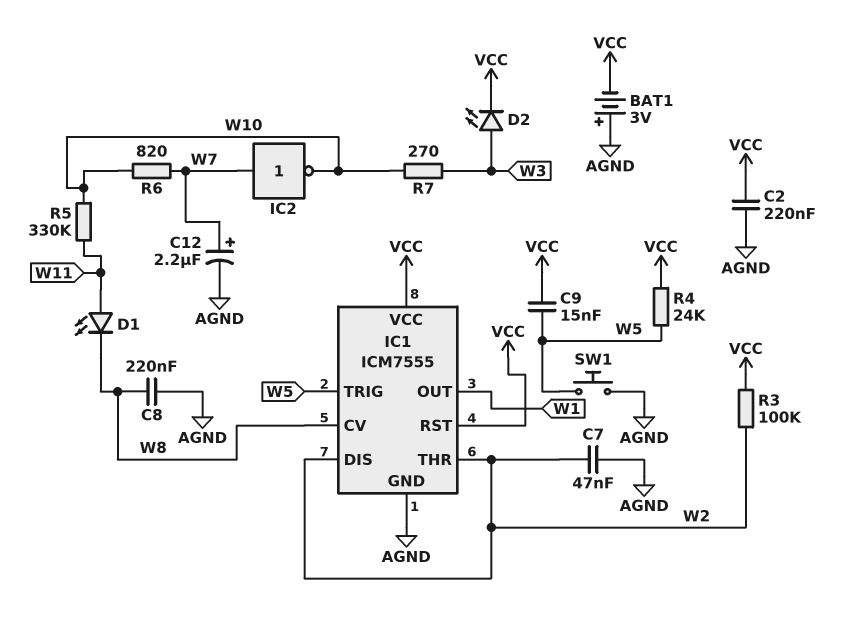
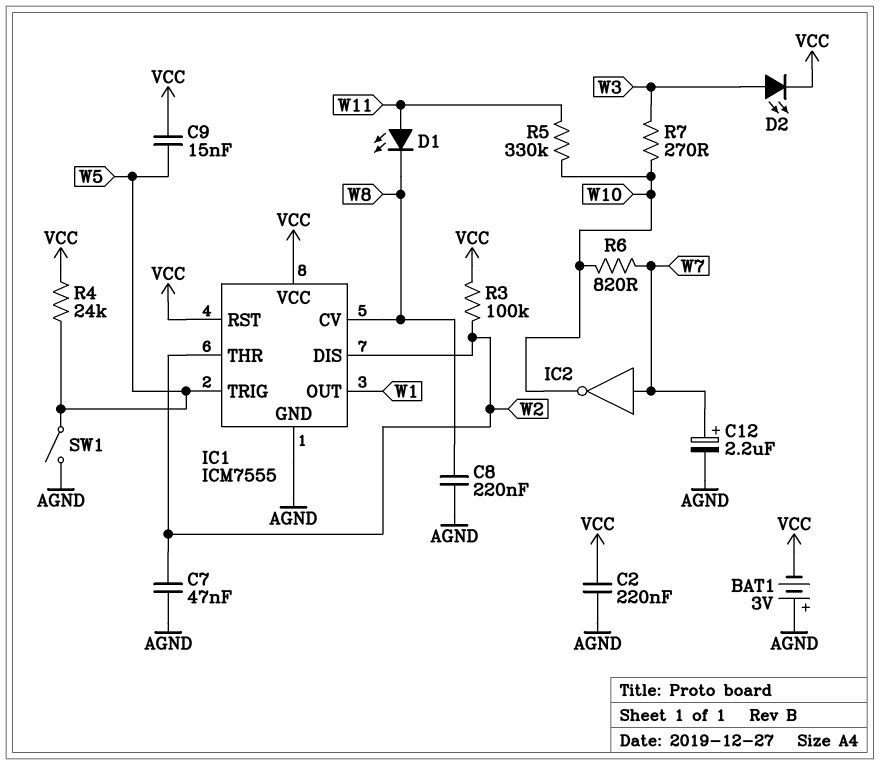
SW1: button (AGND, W5) -> switch (AGND, W5)

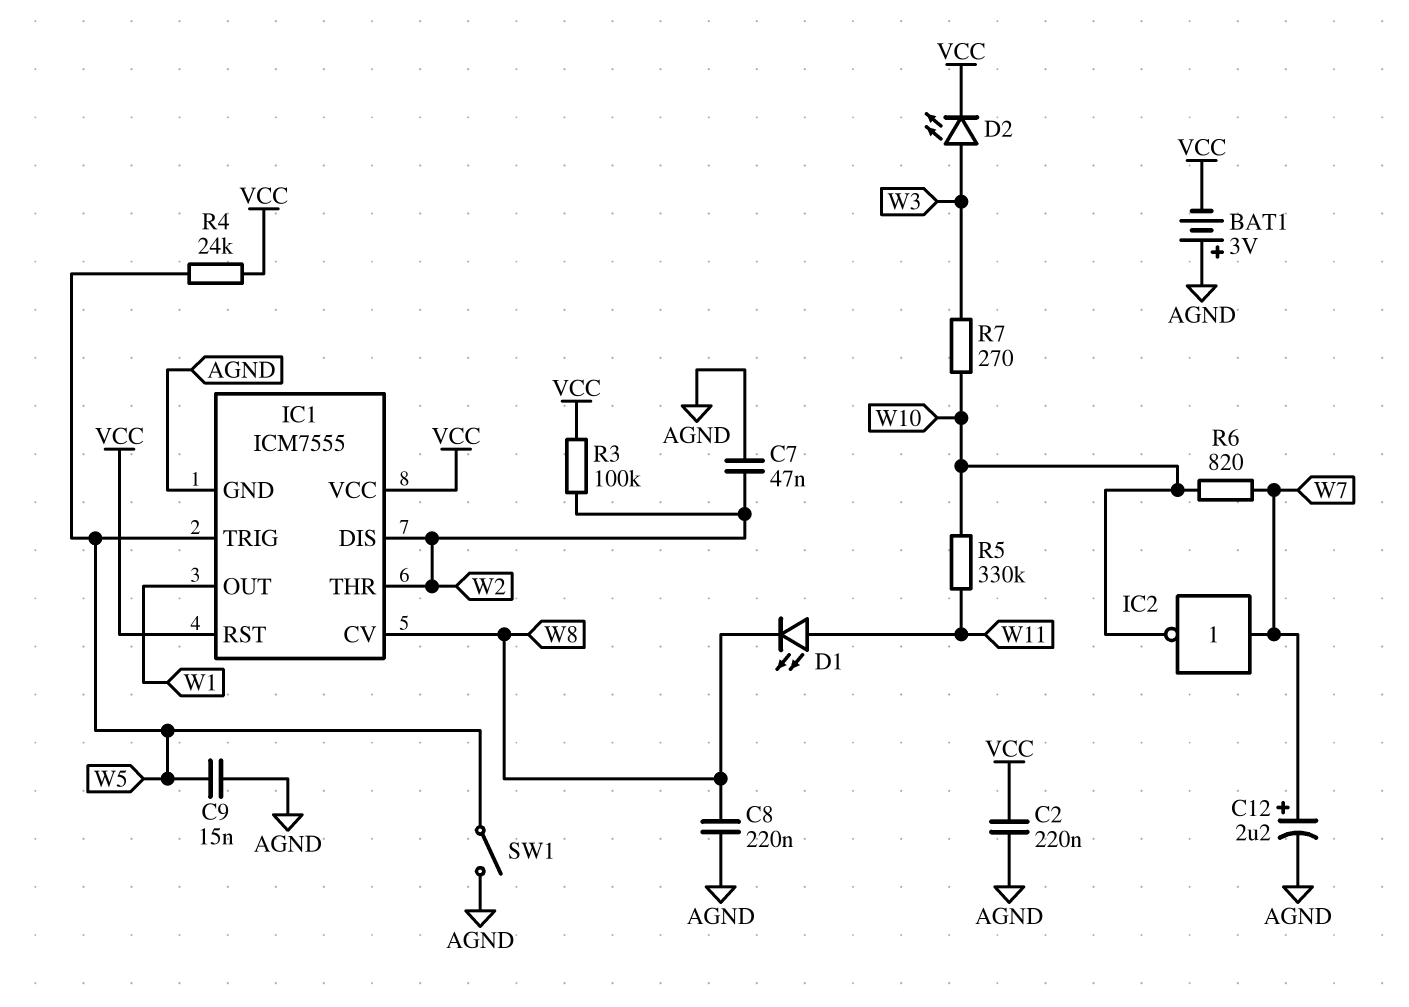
C9: 15nF (VCC, W5) -> 15nF (AGND, W5)

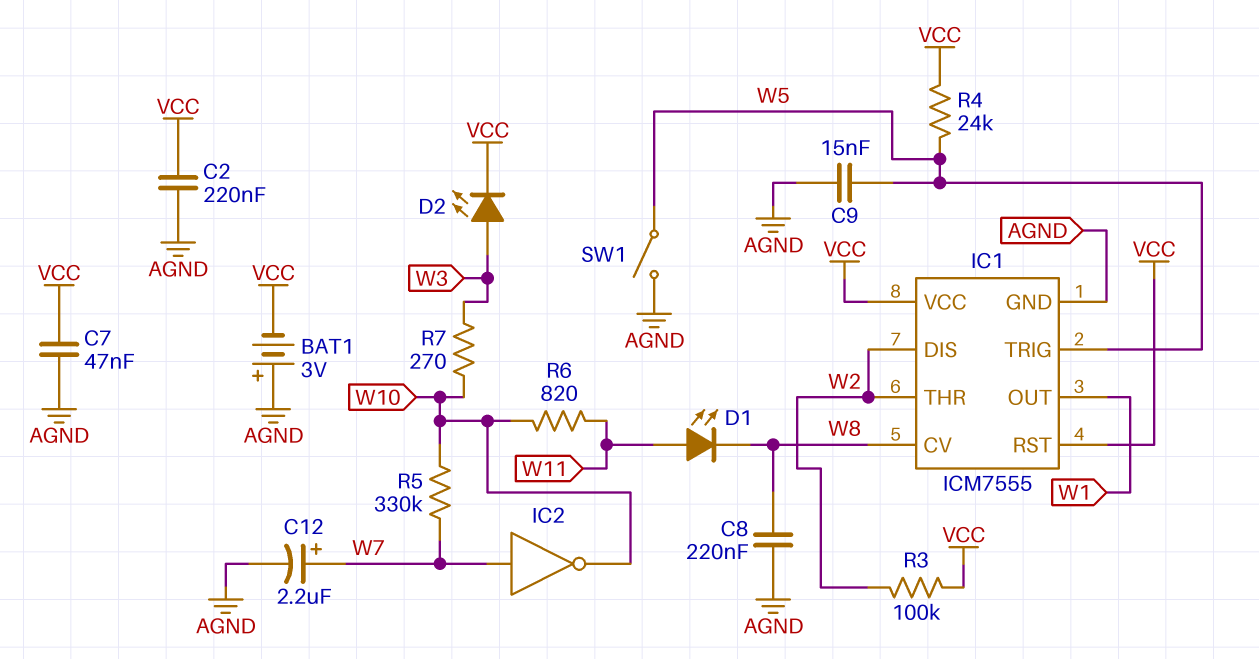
C7: 47nF (AGND, W2) -> 47nF (AGND, VCC)
R5: 330k (W10, W11) -> 330k (W7, W10)
R6: 820 (W7, W10) -> 820 (W10, W11)

